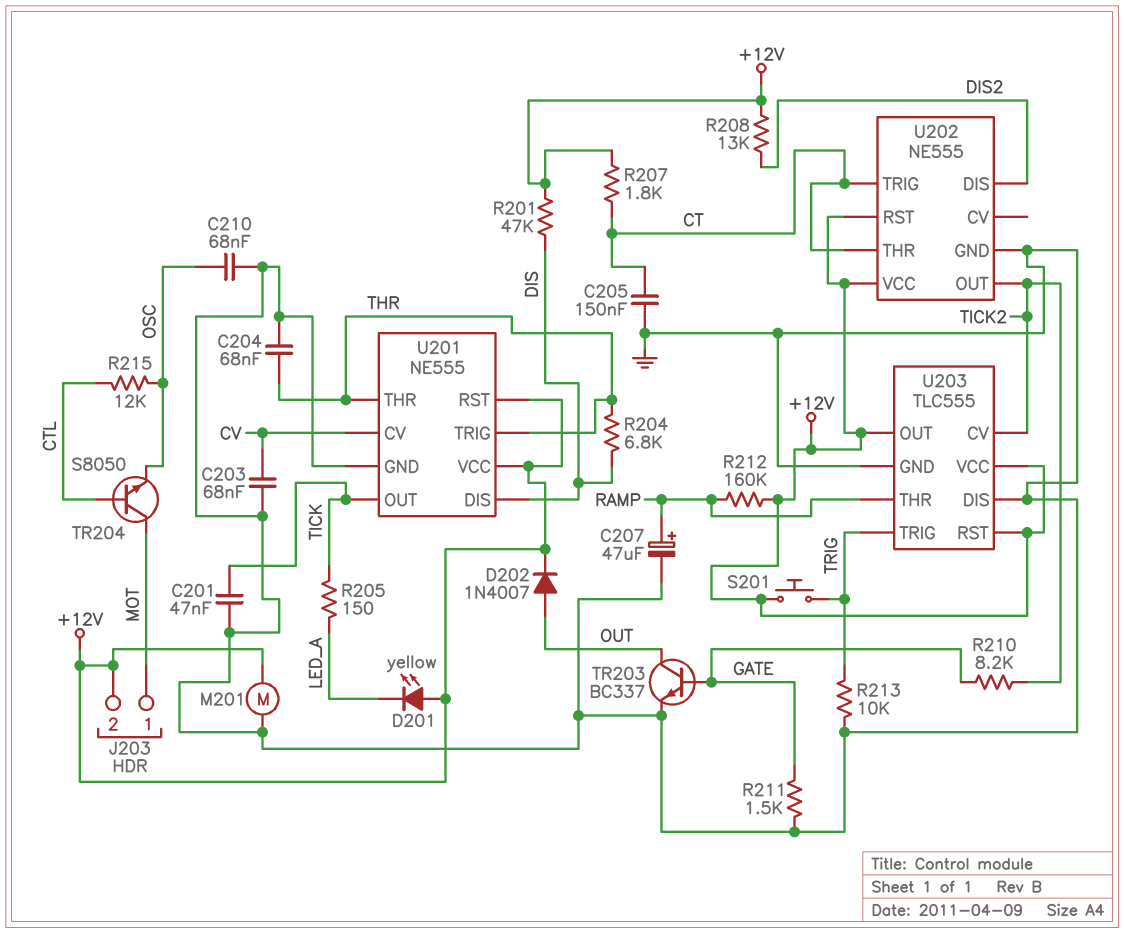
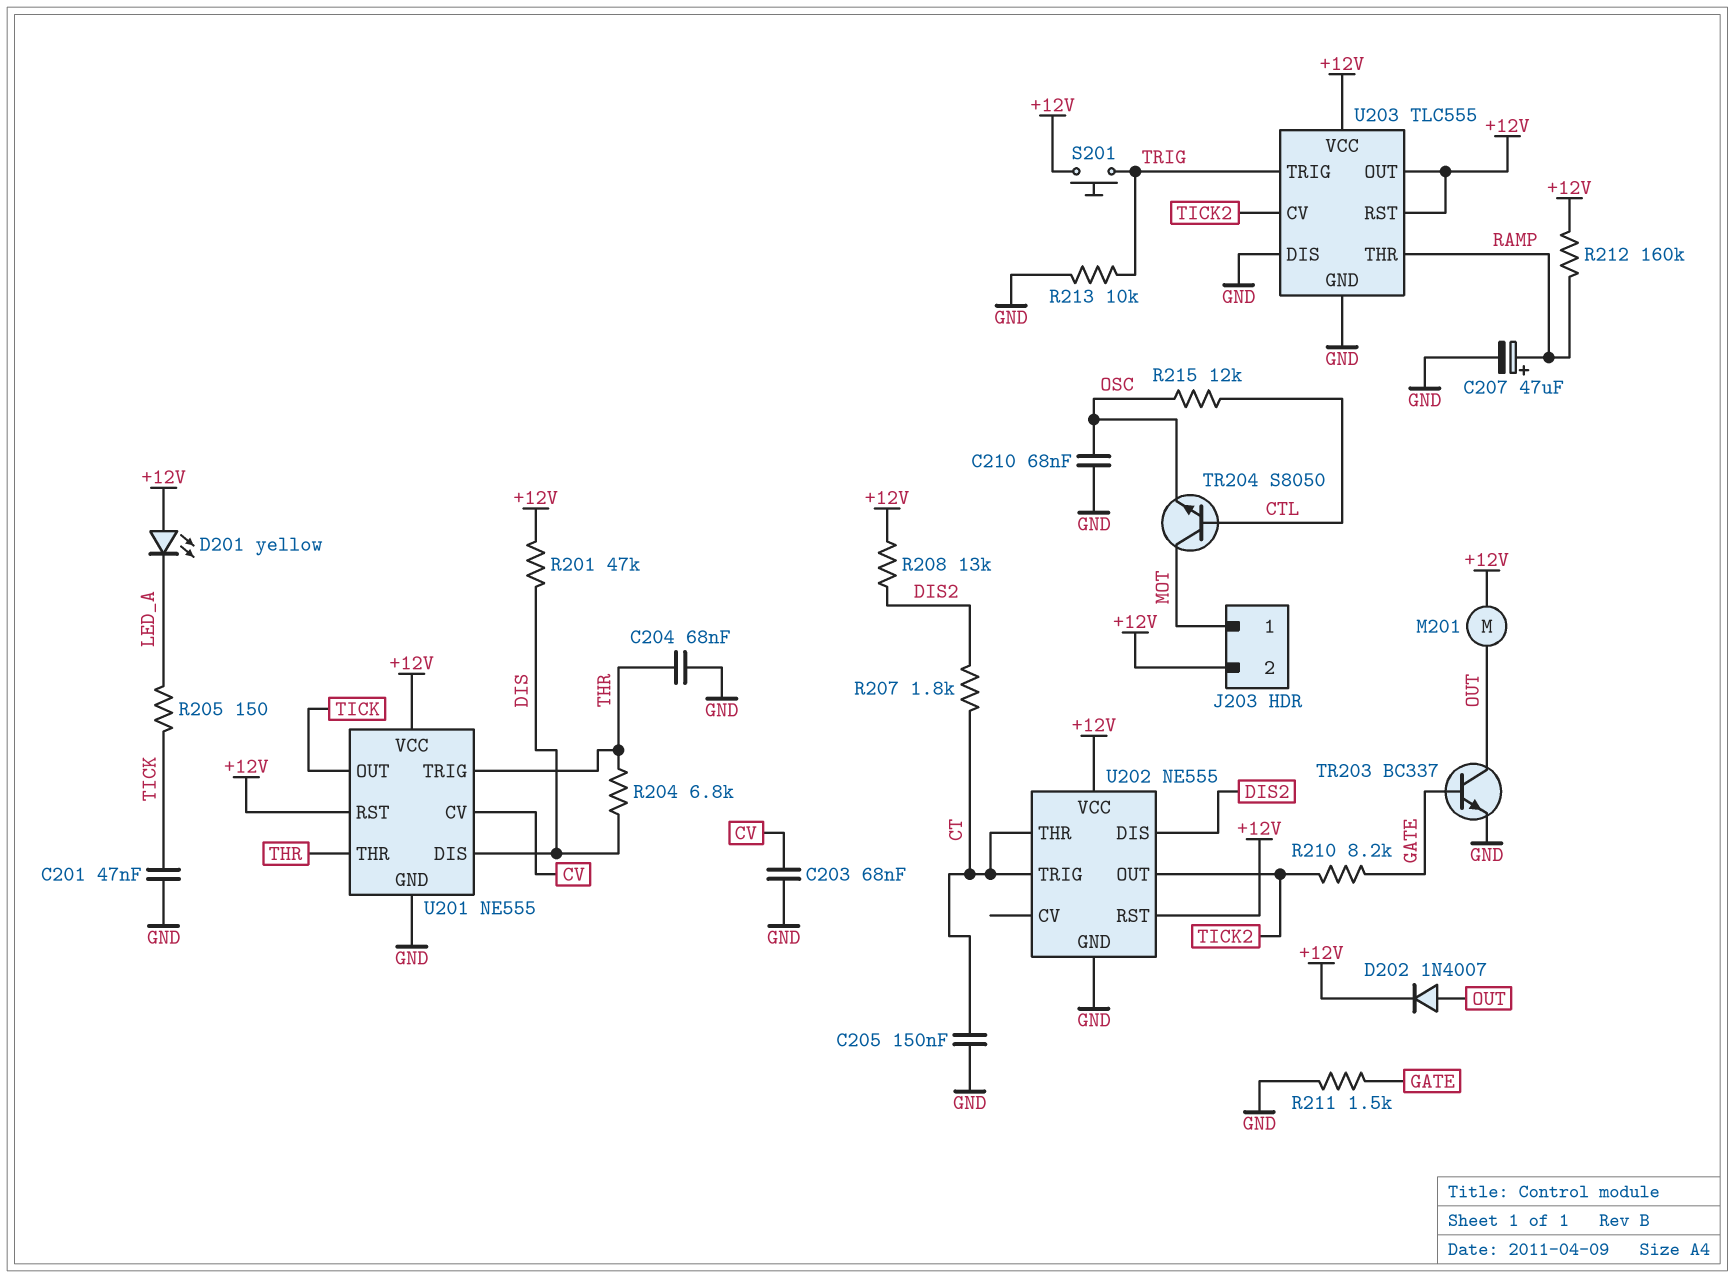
M201: motor (+12V, GND) -> motor (+12V, OUT)
R207: 1.8k (+12V, CT) -> 1.8k (CT, DIS2)

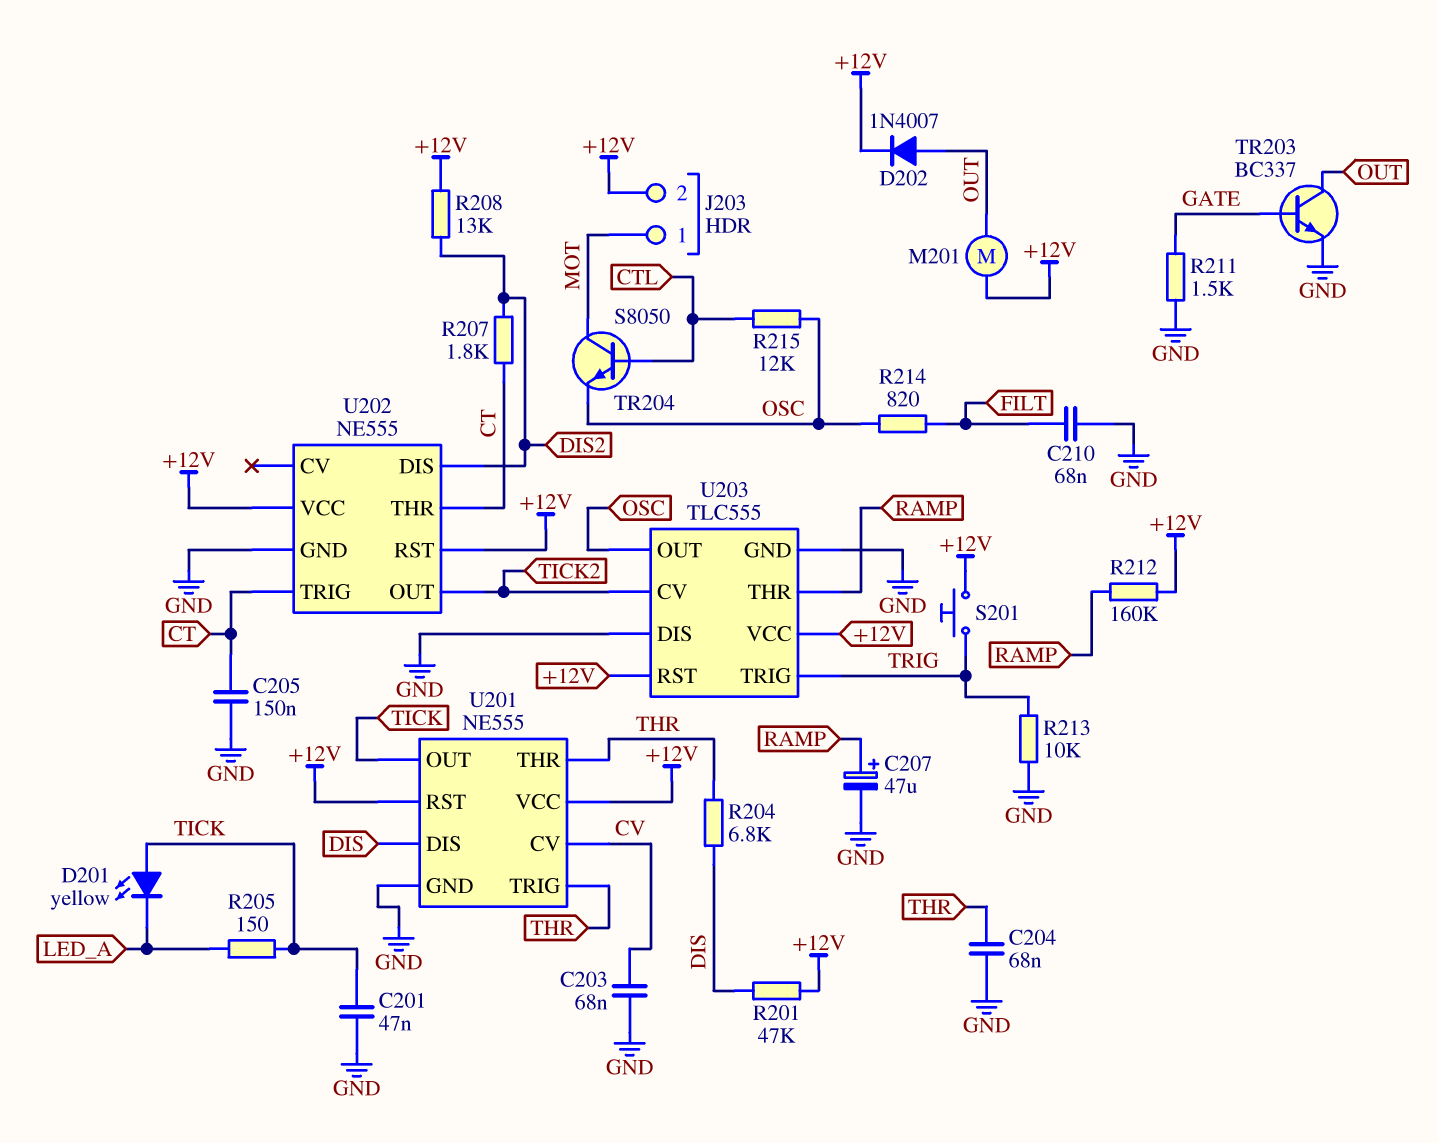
C210: 68nF (GND, OSC) -> 68nF (FILT, GND)
D201: LED yellow (A +12V, K LED_A) -> LED yellow (A TICK, K LED_A)
R210: 8.2k (GATE, TICK2) -> none
R214: none -> 820 (FILT, OSC)
U203 pin OUT: +12V -> OSC

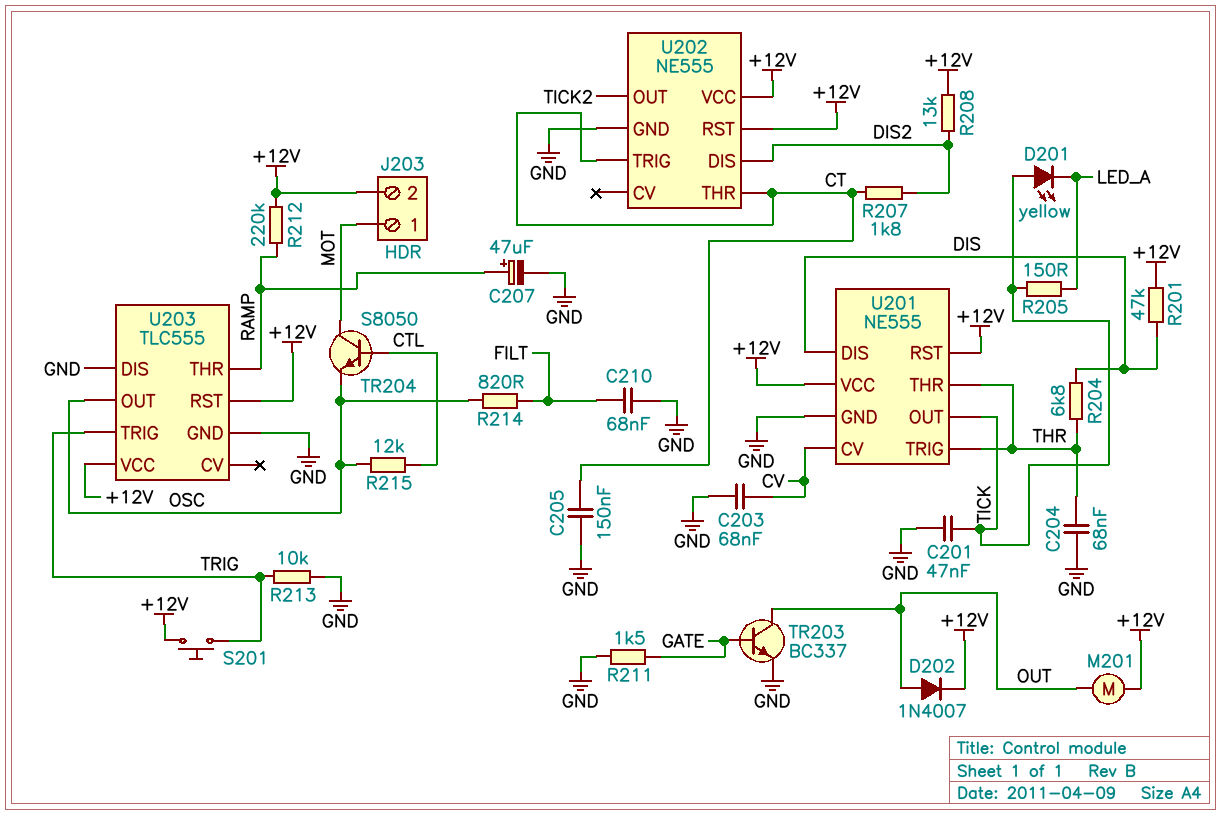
R212: 160k (+12V, RAMP) -> 220k (+12V, RAMP)
U203 pin CV: TICK2 -> none

